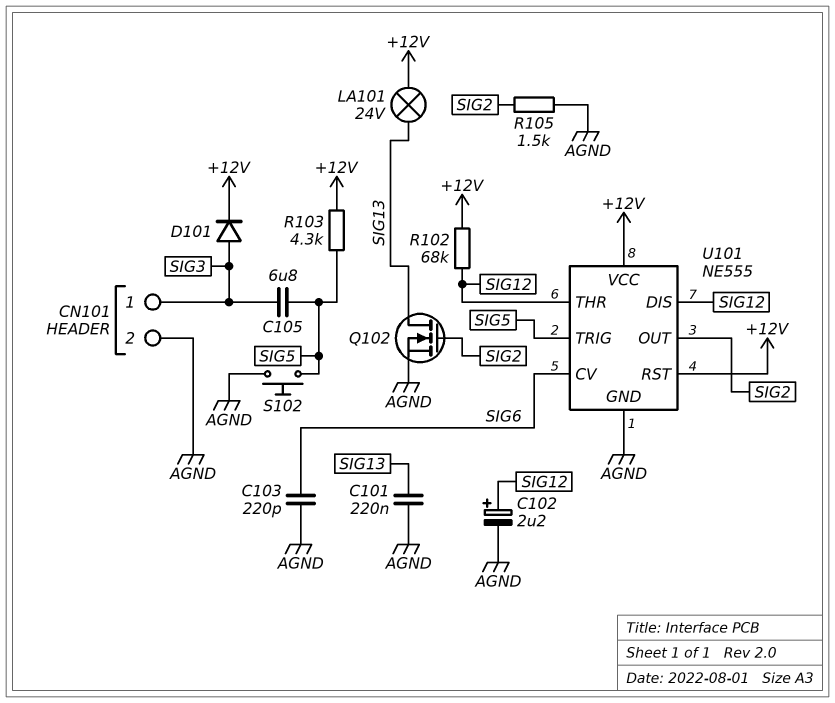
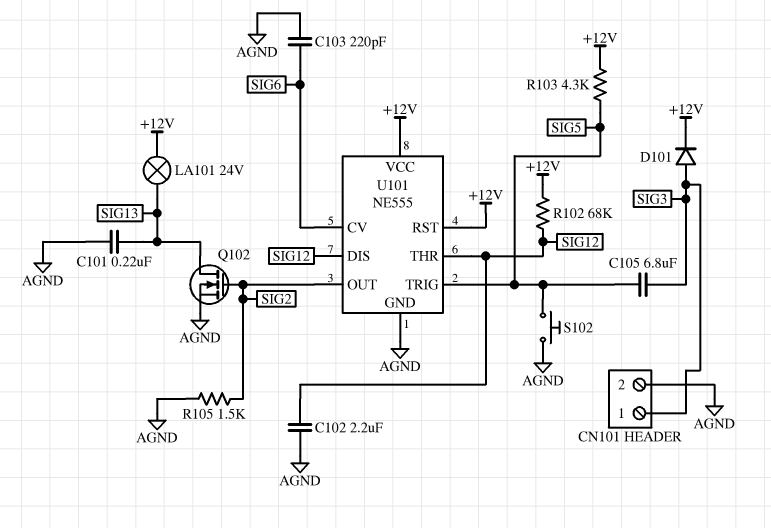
C102: 2.2uF (plus SIG12, minus AGND) -> 2.2uF (AGND, SIG12)

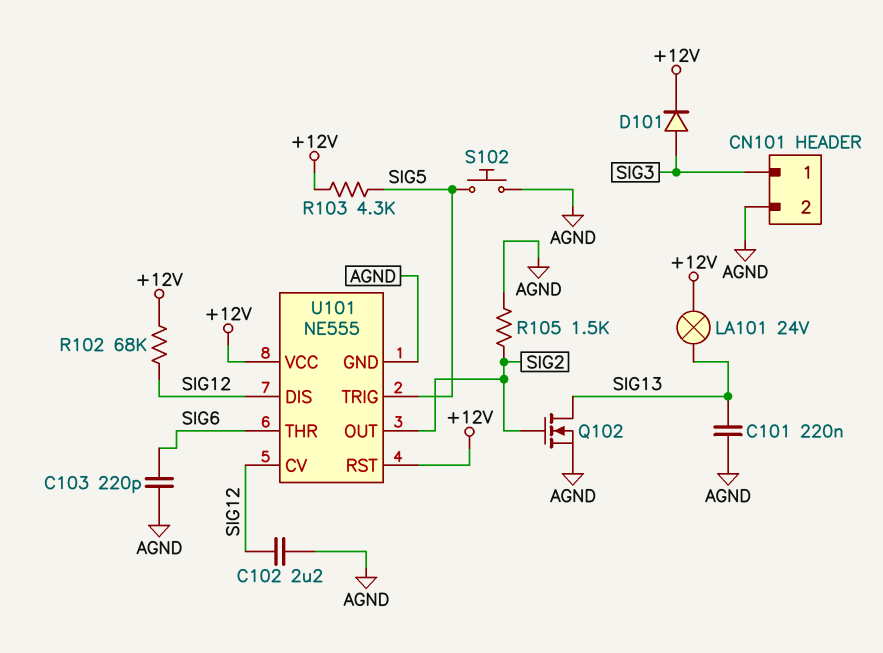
C105: 6.8uF (SIG3, SIG5) -> none
U101 pin CV: SIG6 -> SIG12
U101 pin THR: SIG12 -> SIG6

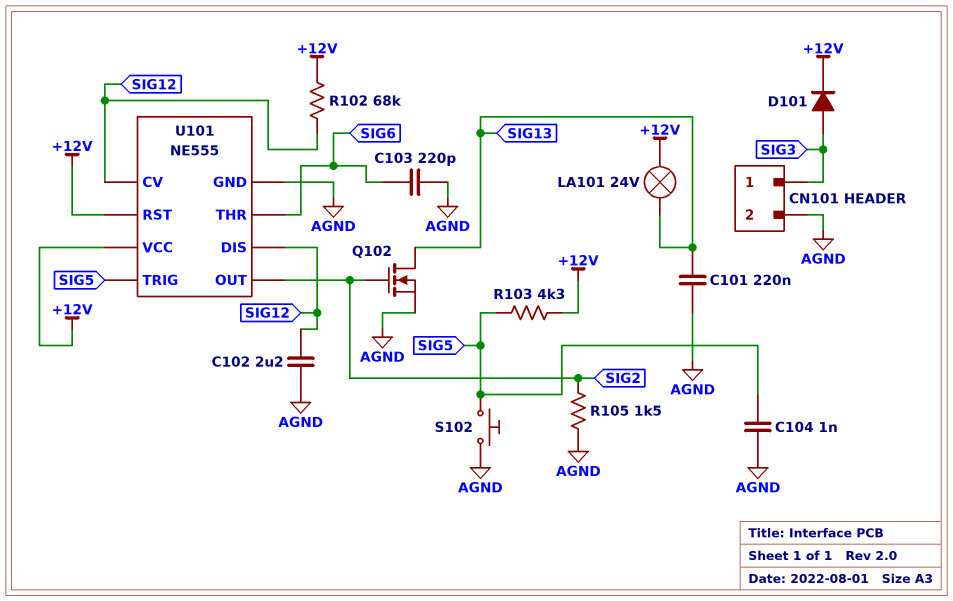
C104: none -> 1nF (AGND, SIG5)

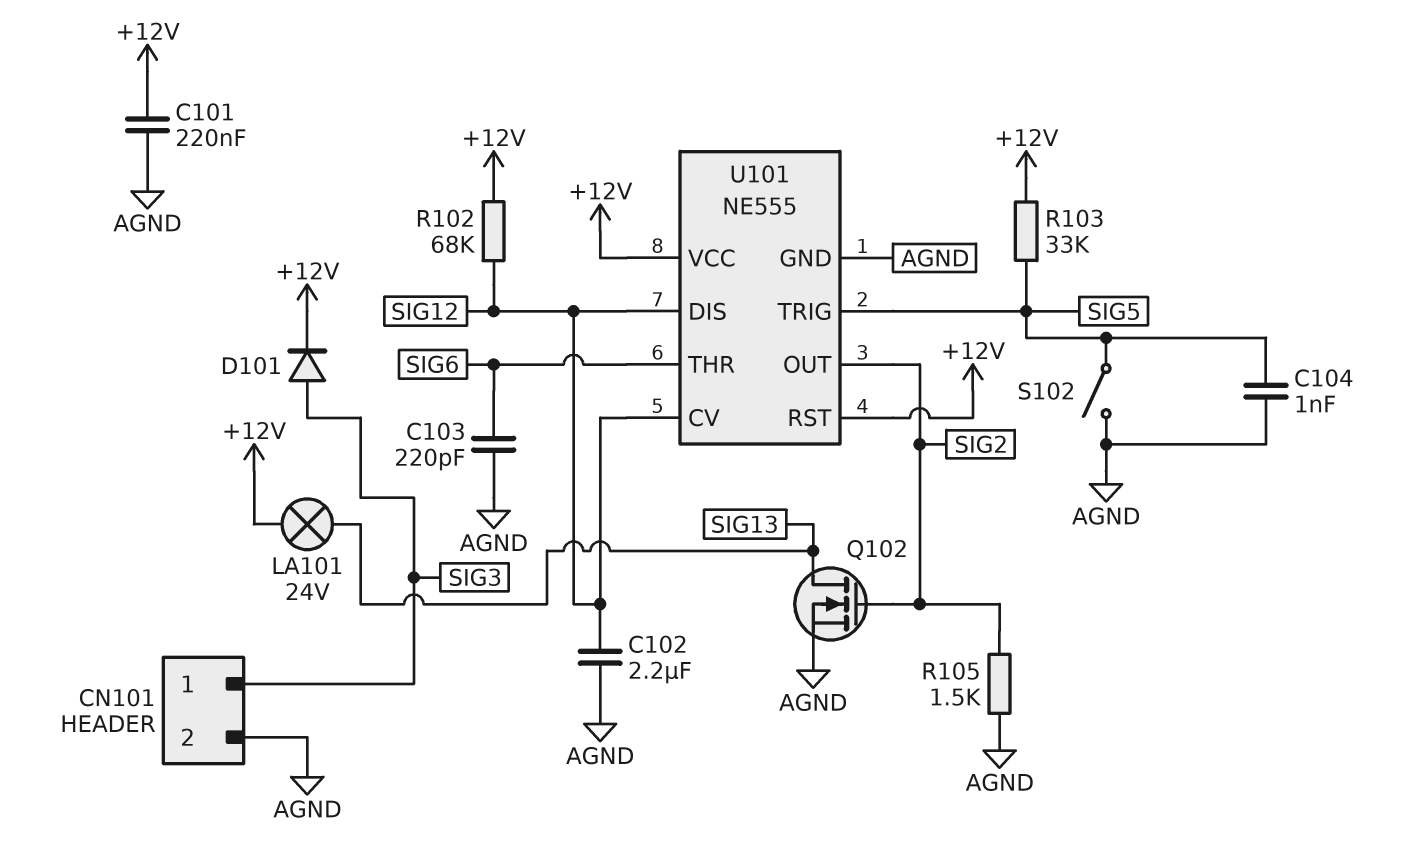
C101: 220nF (AGND, SIG13) -> 220nF (+12V, AGND)
R103: 4.3k (+12V, SIG5) -> 33k (+12V, SIG5)
S102: button (AGND, SIG5) -> switch (AGND, SIG5)

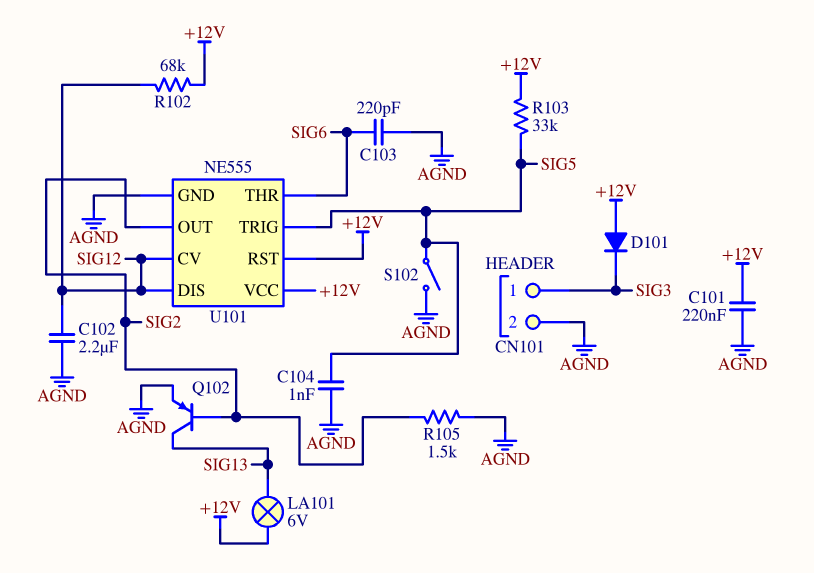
D101: diode (A SIG3, K +12V) -> diode (A +12V, K SIG3)
LA101: lamp 24V (+12V, SIG13) -> lamp 6V (+12V, SIG13)
Q102: NMOS (G SIG2, D SIG13, S AGND) -> PNP (B SIG2, C SIG13, E AGND)

